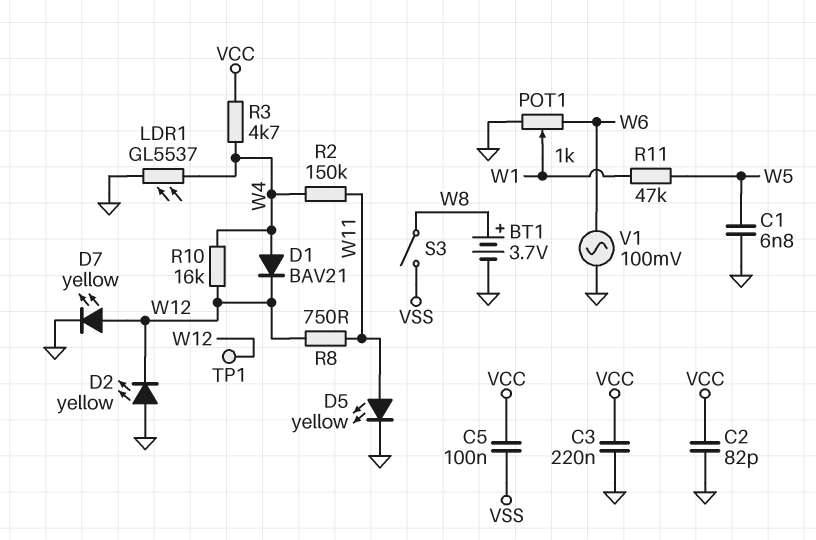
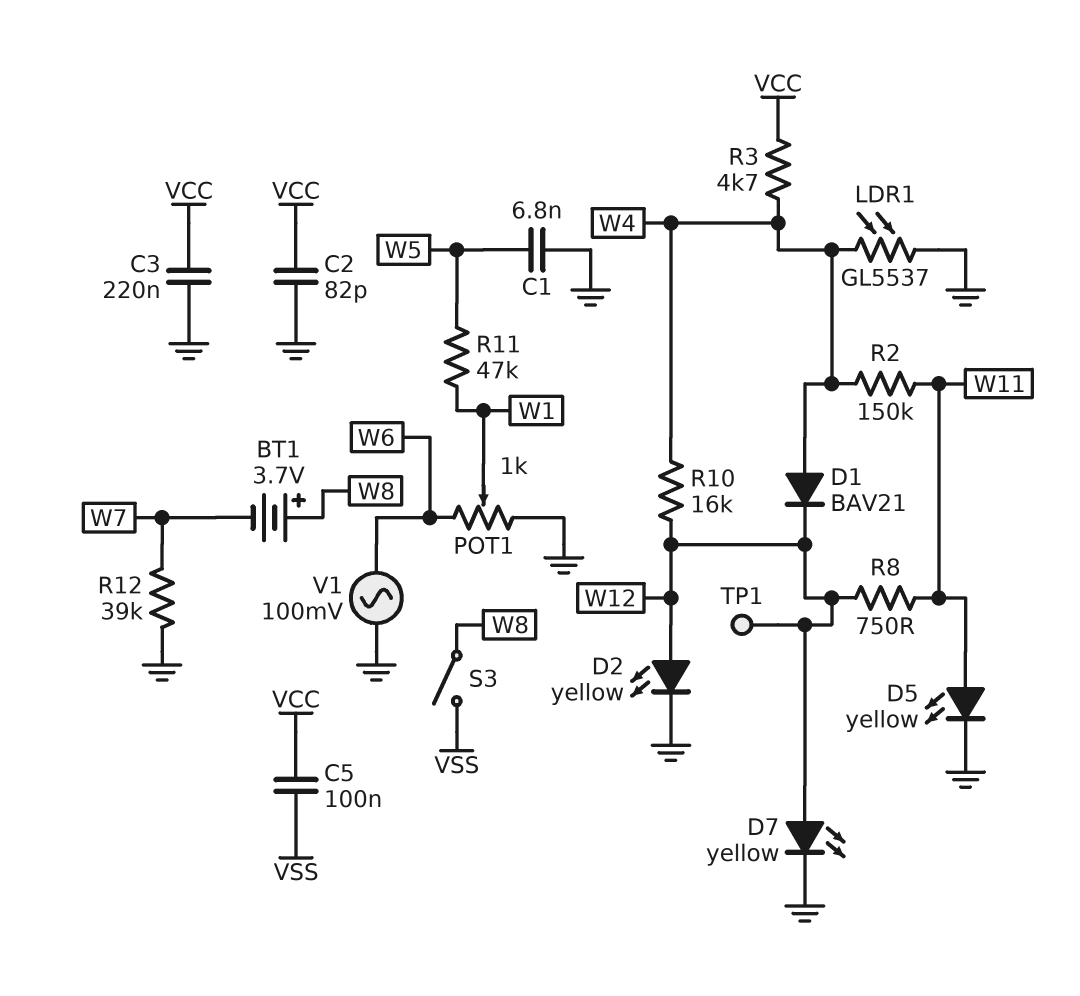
BT1: 3.7V (plus W8, minus GND) -> 3.7V (plus W8, minus W7)
D2: LED yellow (A GND, K W12) -> LED yellow (A W12, K GND)
R12: none -> 39k (GND, W7)

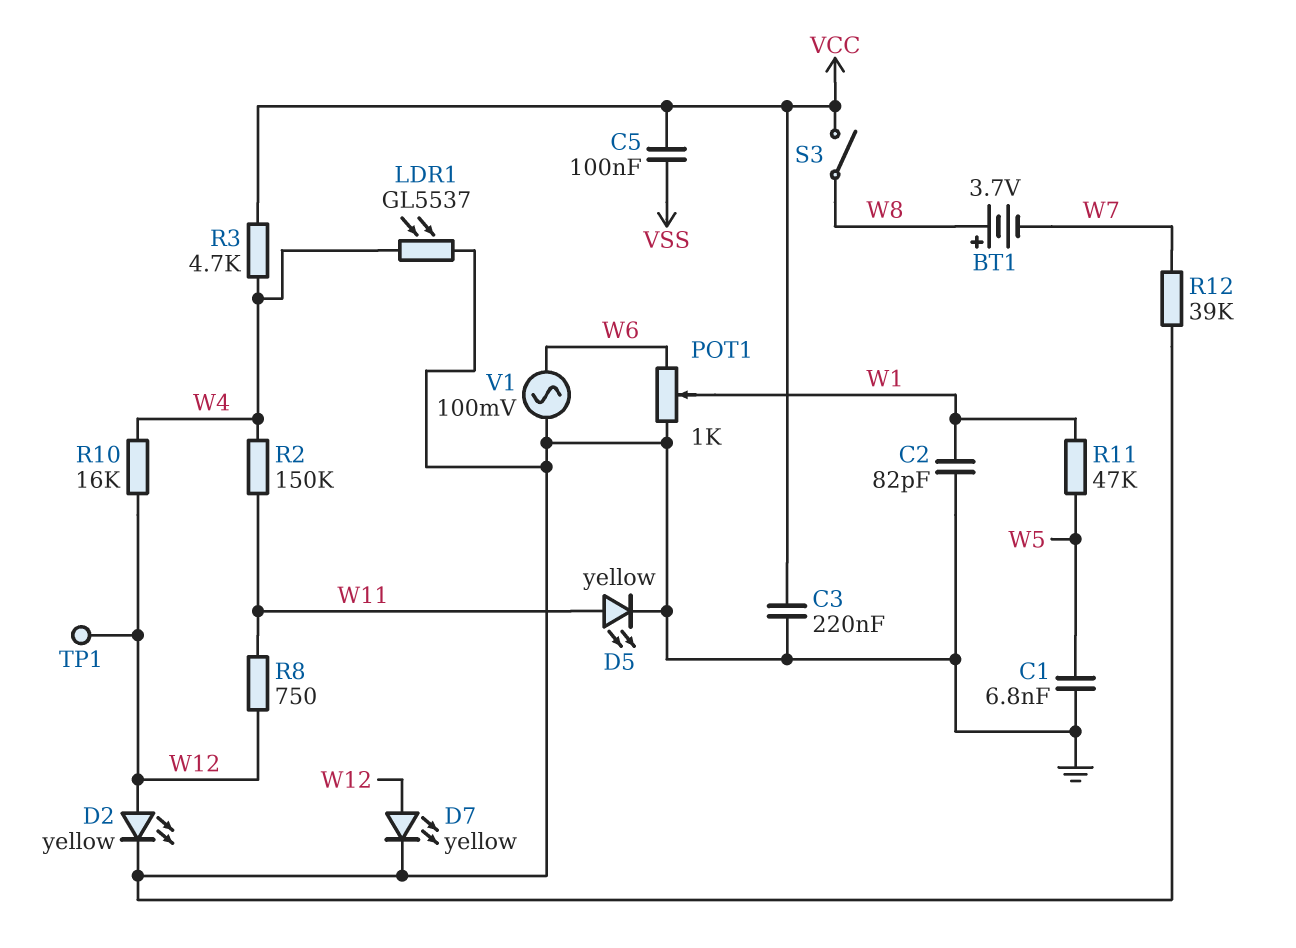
C2: 82pF (GND, VCC) -> 82pF (GND, W1)
D1: diode BAV21 (A W4, K W12) -> none
S3: switch (VSS, W8) -> switch (VCC, W8)

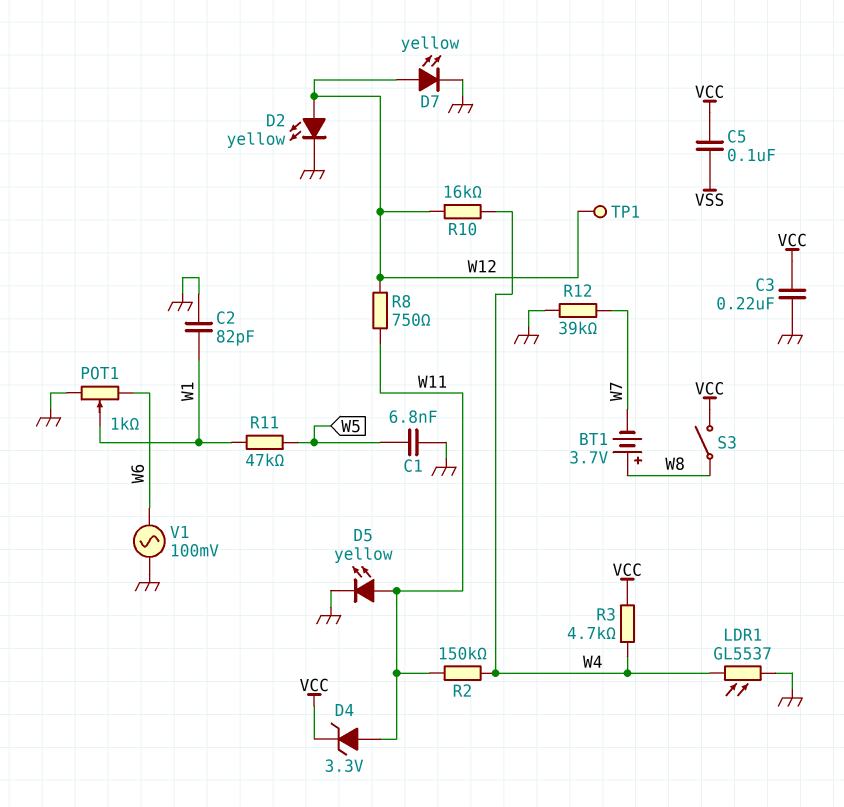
D4: none -> zener 3.3V (A W11, K VCC)

